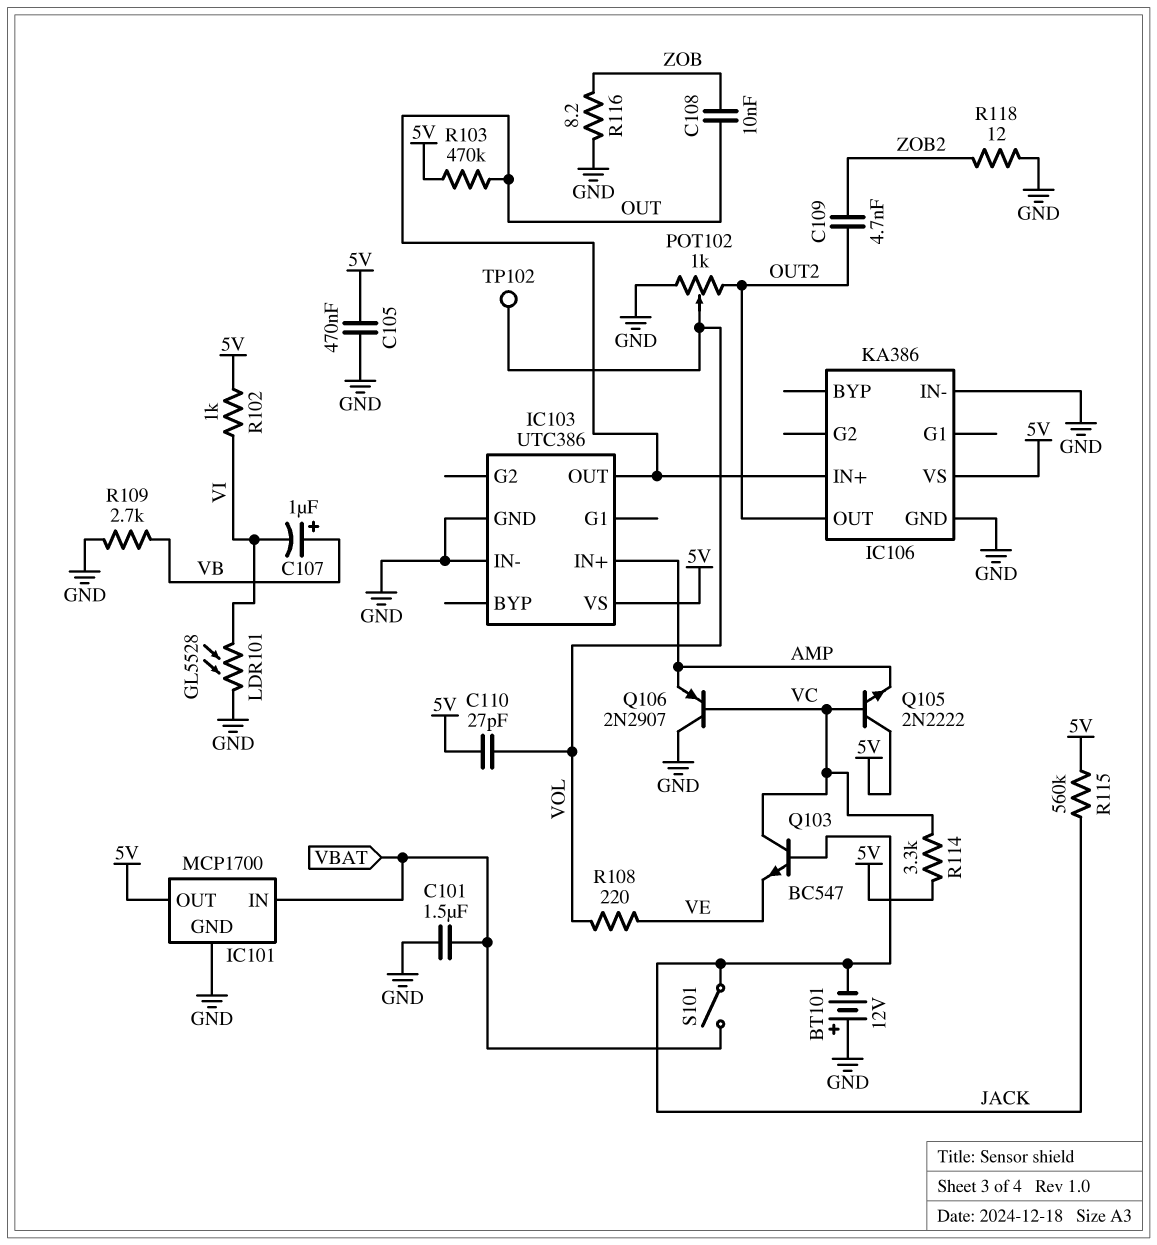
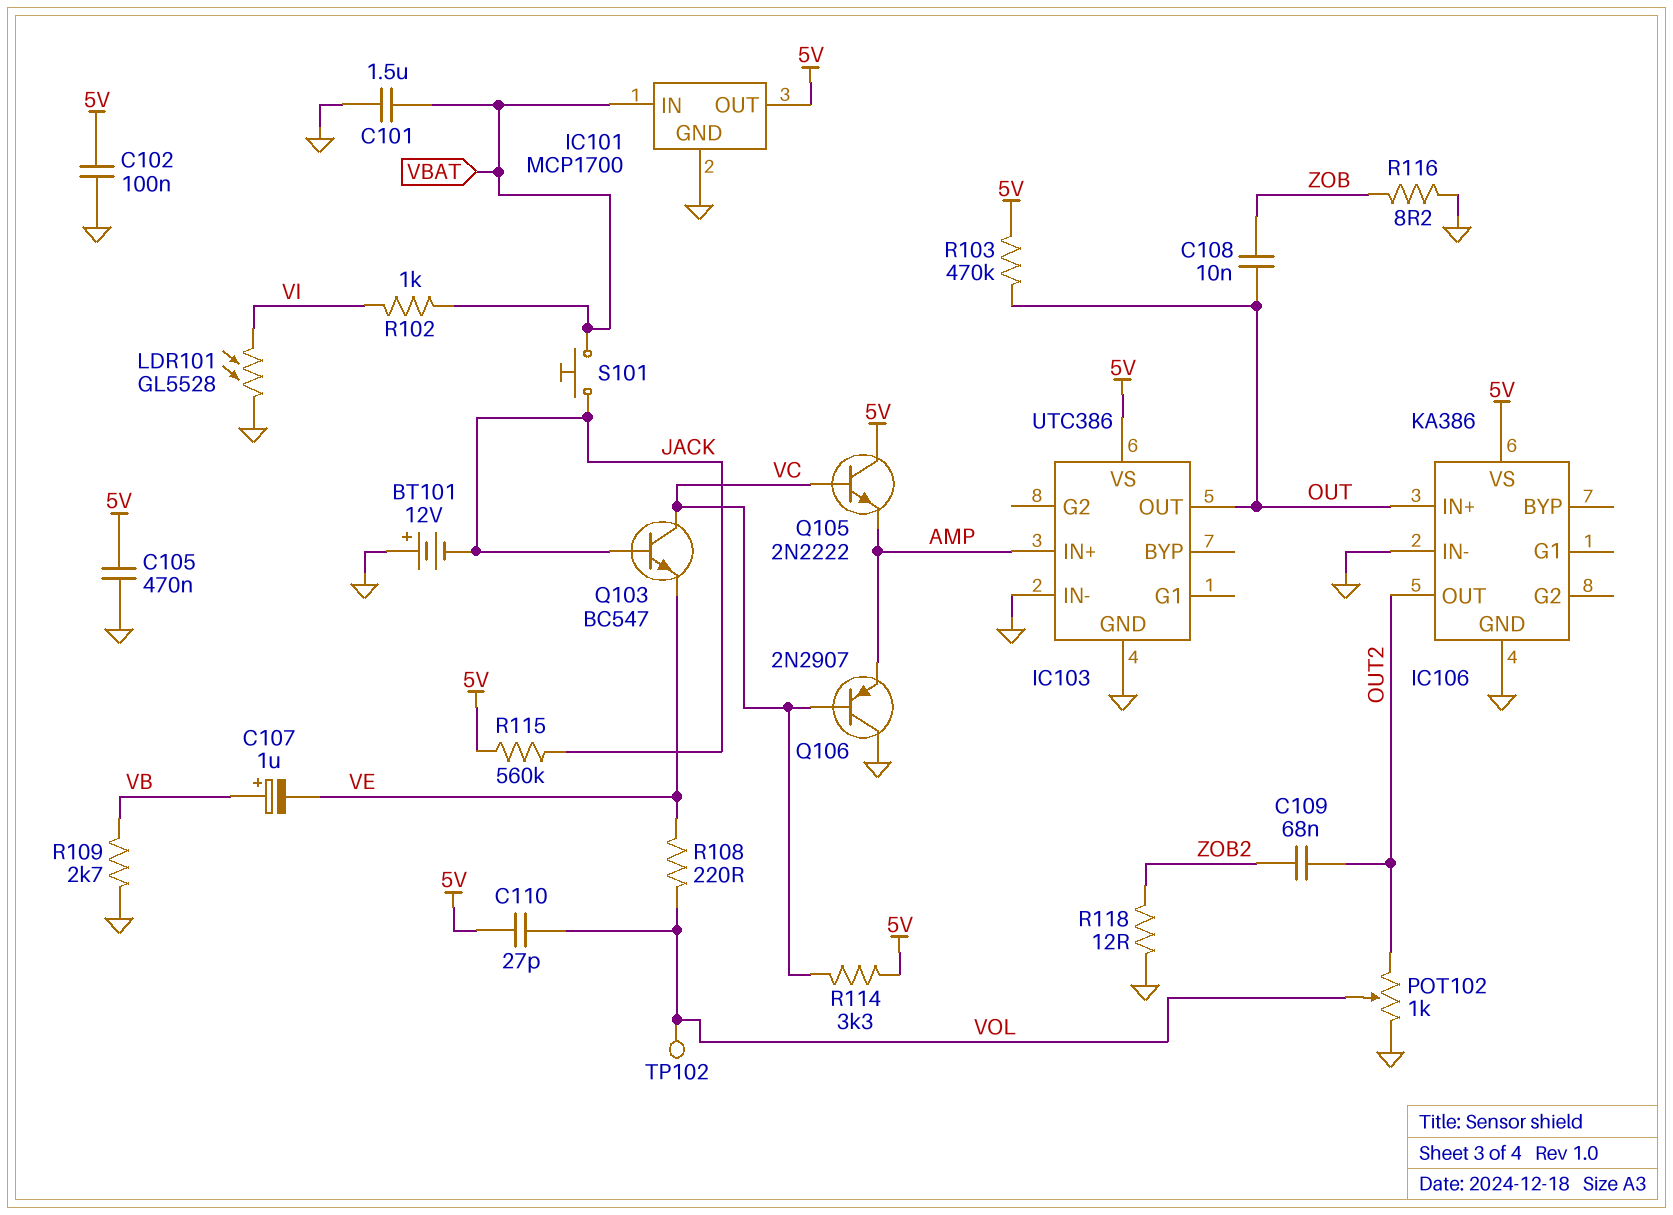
C102: none -> 100nF (5V, GND)
C107: 1uF (plus VB, minus VI) -> 1uF (plus VB, minus VE)
C109: 4.7nF (OUT2, ZOB2) -> 68nF (OUT2, ZOB2)
R102: 1k (5V, VI) -> 1k (VBAT, VI)
S101: switch (JACK, VBAT) -> button (JACK, VBAT)

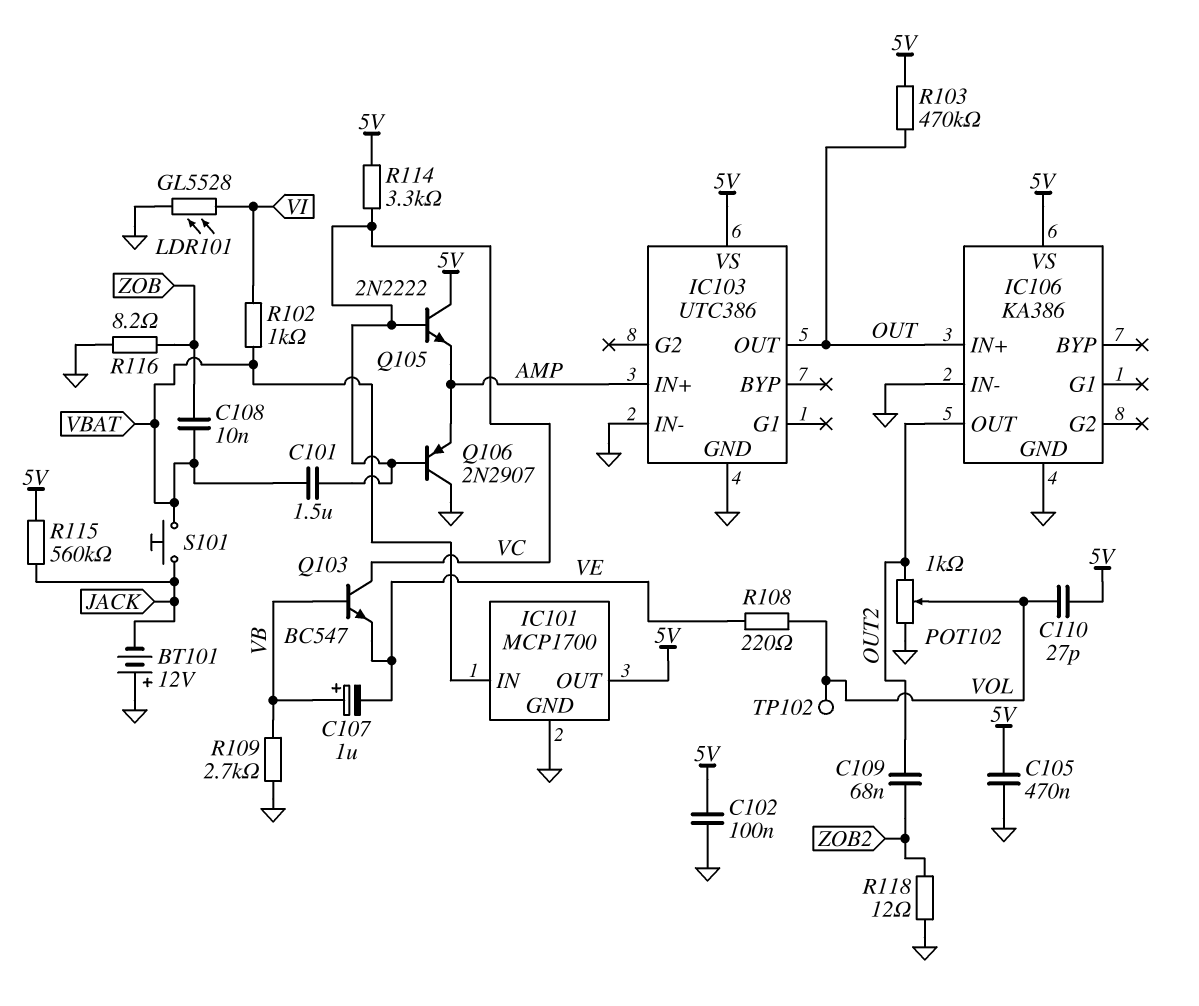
C101: 1.5uF (GND, VBAT) -> 1.5uF (VBAT, VC)
C108: 10nF (OUT, ZOB) -> 10nF (VBAT, ZOB)
Q103: NPN BC547 (B JACK, C VC, E VE) -> NPN BC547 (B VB, C VC, E VE)

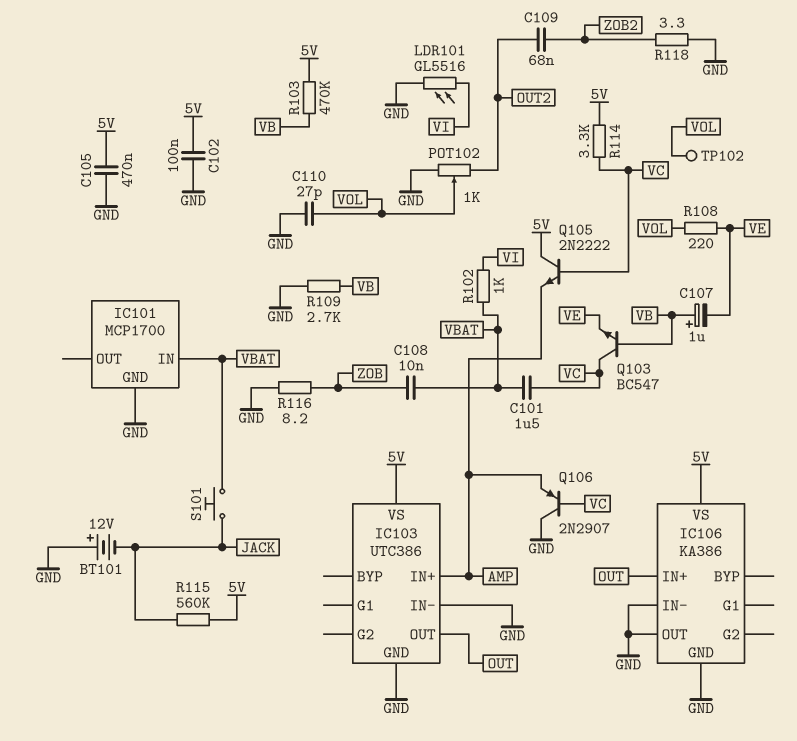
C110: 27pF (5V, VOL) -> 27pF (GND, VOL)
IC101 pin OUT: 5V -> none
IC106 pin OUT: OUT2 -> GND
LDR101: GL5528 (GND, VI) -> GL5516 (GND, VI)
R103: 470k (5V, OUT) -> 470k (5V, VB)
R118: 12 (GND, ZOB2) -> 3.3 (GND, ZOB2)

